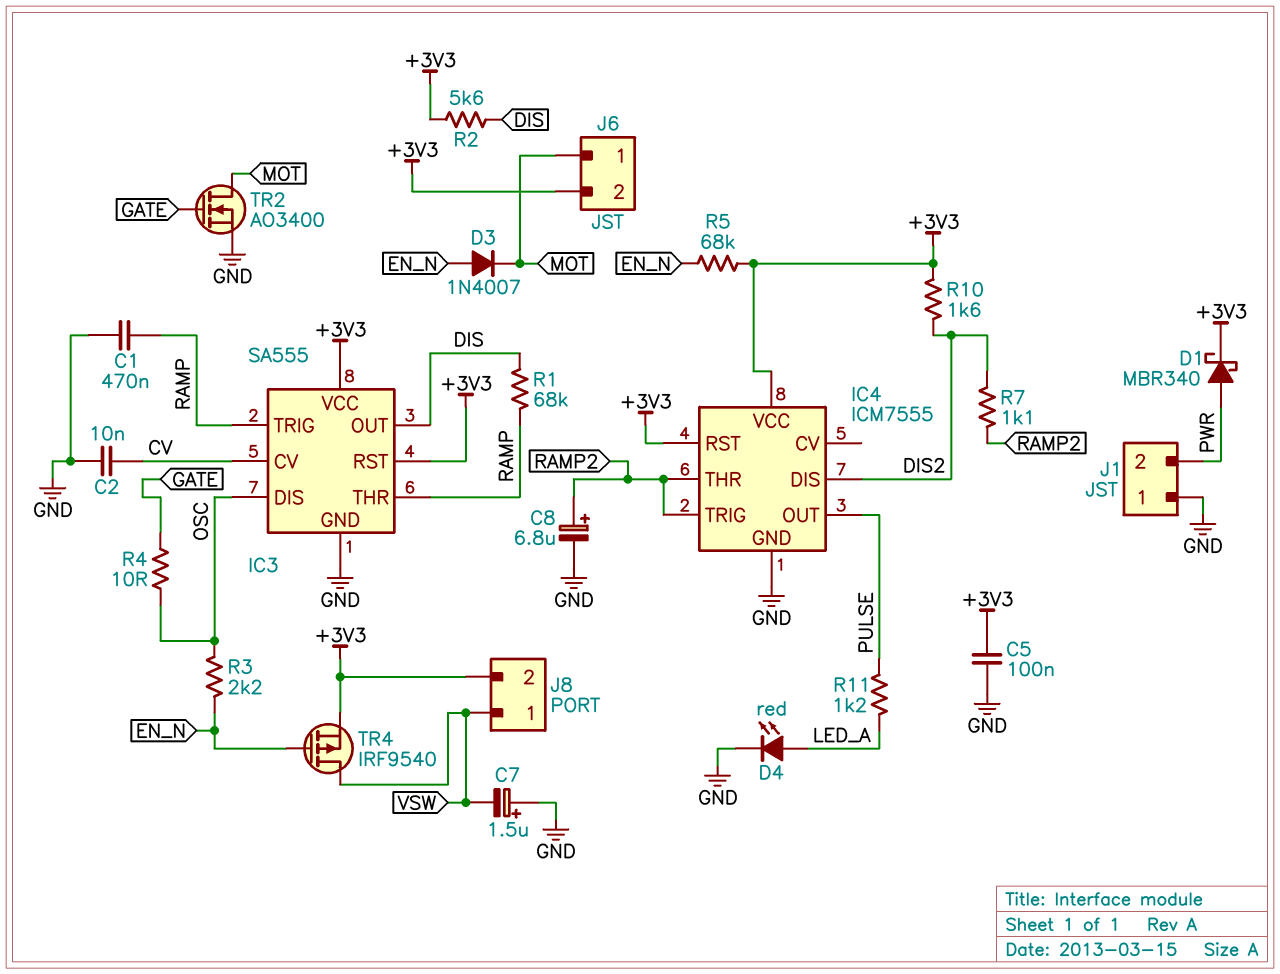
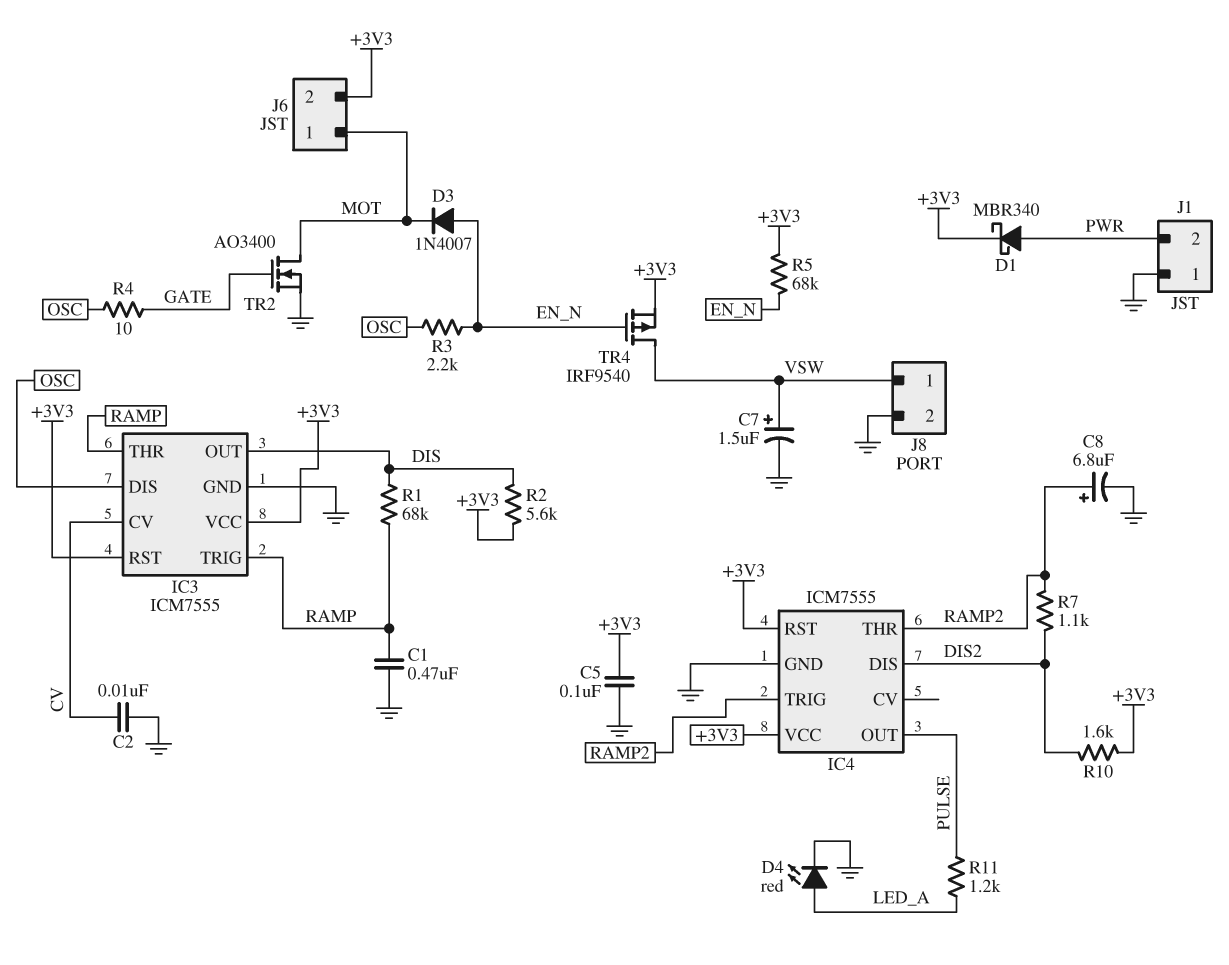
C7: 1.5uF (plus GND, minus VSW) -> 1.5uF (plus VSW, minus GND)
IC3: SA555 -> ICM7555
J8 pin 2: +3V3 -> GND

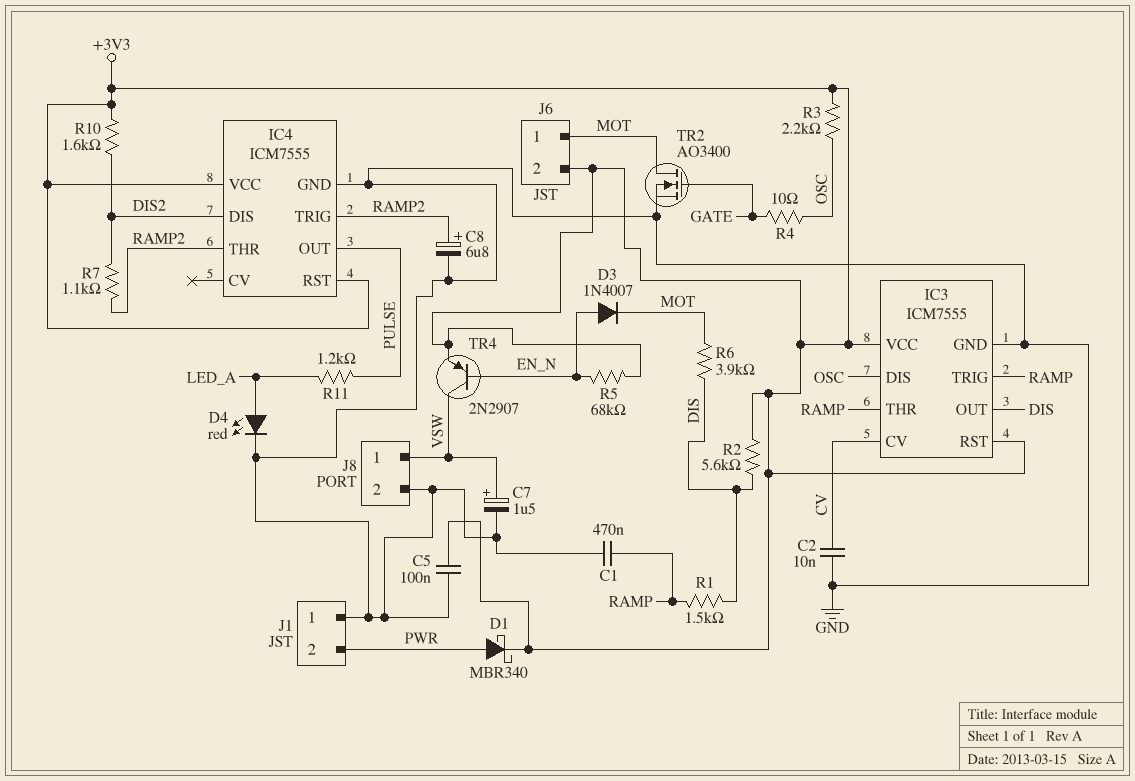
R1: 68k (DIS, RAMP) -> 1.5k (DIS, RAMP)
R3: 2.2k (EN_N, OSC) -> 2.2k (+3V3, OSC)
R6: none -> 3.9k (DIS, MOT)
TR4: PMOS IRF9540 (G EN_N, D VSW, S +3V3) -> PNP 2N2907 (B EN_N, C VSW, E +3V3)

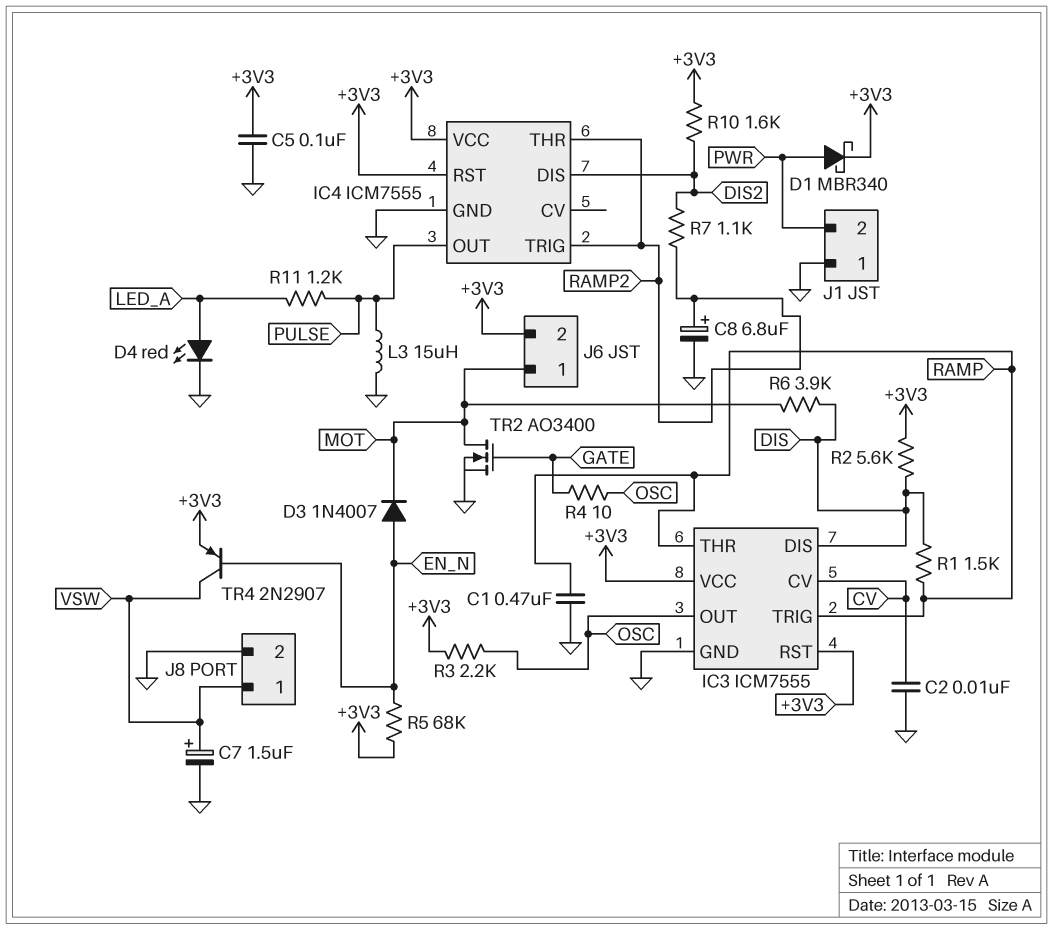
IC3 pin DIS: OSC -> DIS
IC3 pin OUT: DIS -> OSC
L3: none -> 15uH (GND, PULSE)

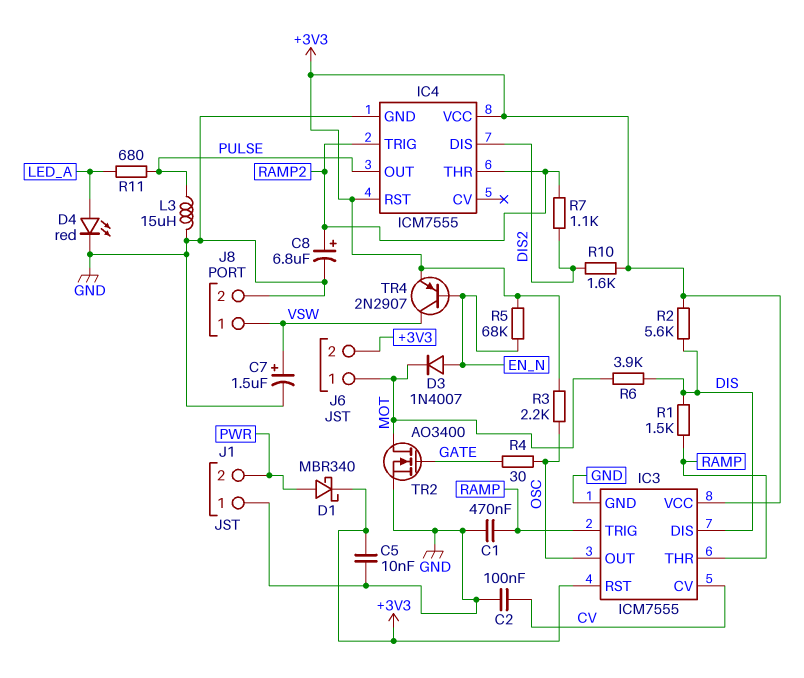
C2: 10nF (CV, GND) -> 100nF (CV, GND)
C5: 100nF (+3V3, GND) -> 10nF (+3V3, GND)
R4: 10 (GATE, OSC) -> 30 (GATE, OSC)
R11: 1.2k (LED_A, PULSE) -> 680 (LED_A, PULSE)

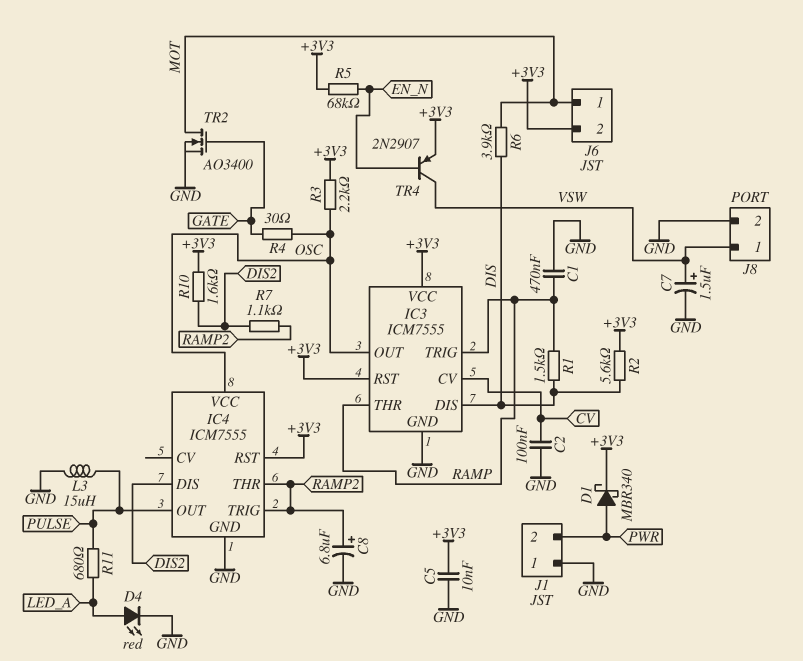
D3: diode 1N4007 (A EN_N, K MOT) -> none
IC4 pin VCC: +3V3 -> OSC

